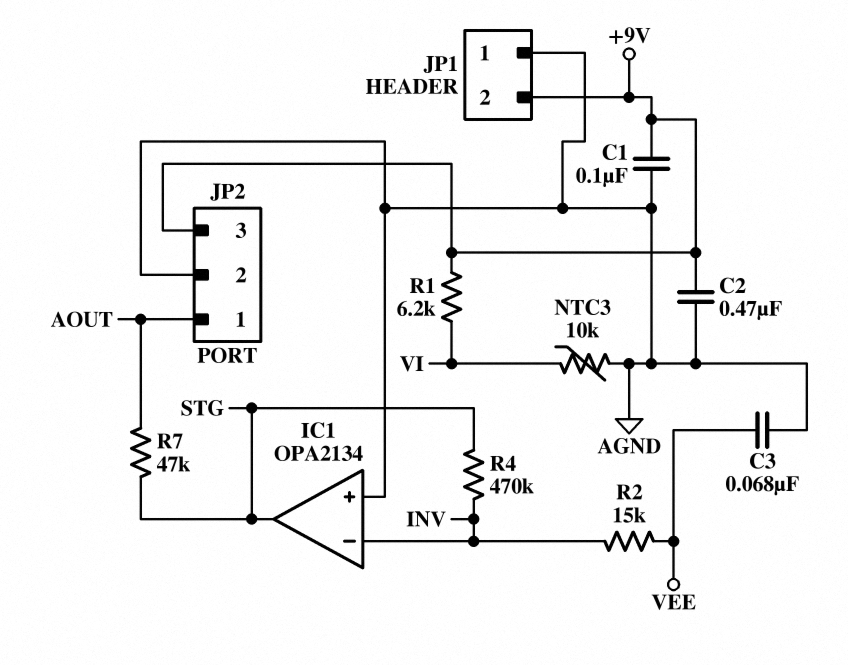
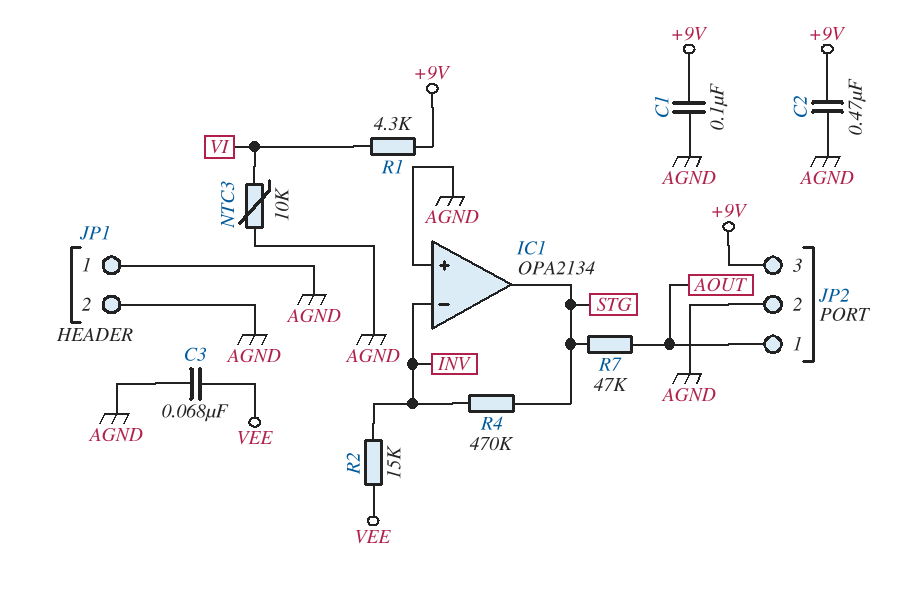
JP1 pin 2: +9V -> AGND
R1: 6.2k (+9V, VI) -> 4.3k (+9V, VI)

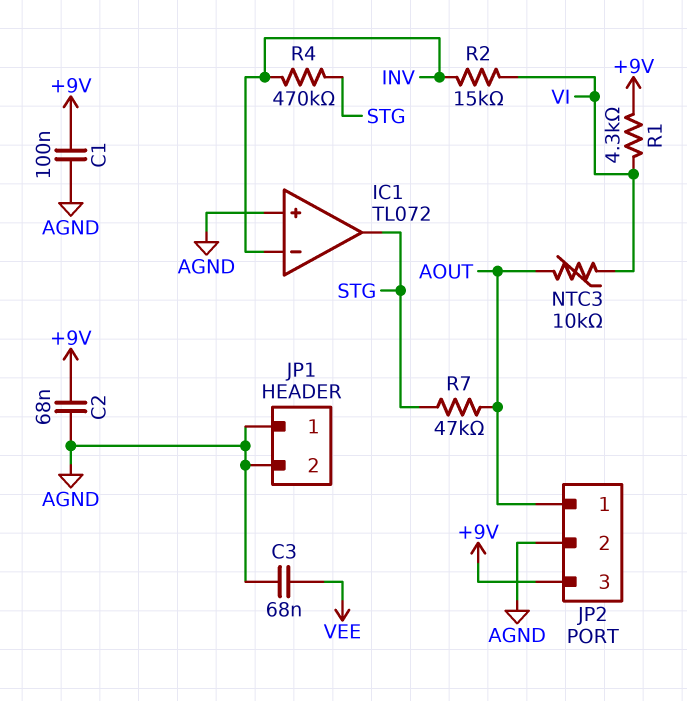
C2: 470nF (+9V, AGND) -> 68nF (+9V, AGND)
IC1: OPA2134 -> TL072
NTC3: 10k (AGND, VI) -> 10k (AOUT, VI)
R2: 15k (INV, VEE) -> 15k (INV, VI)

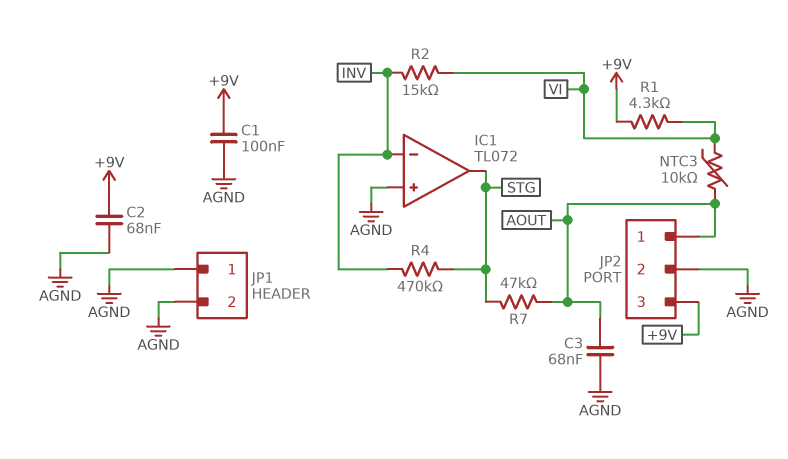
C3: 68nF (AGND, VEE) -> 68nF (AGND, AOUT)

